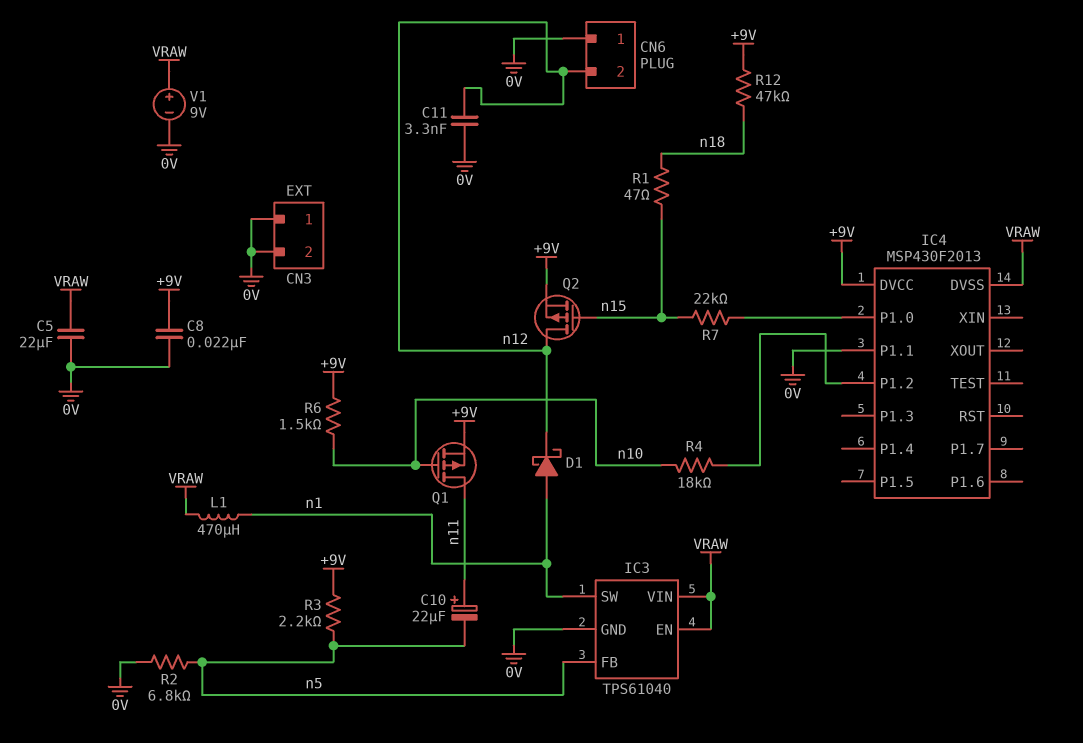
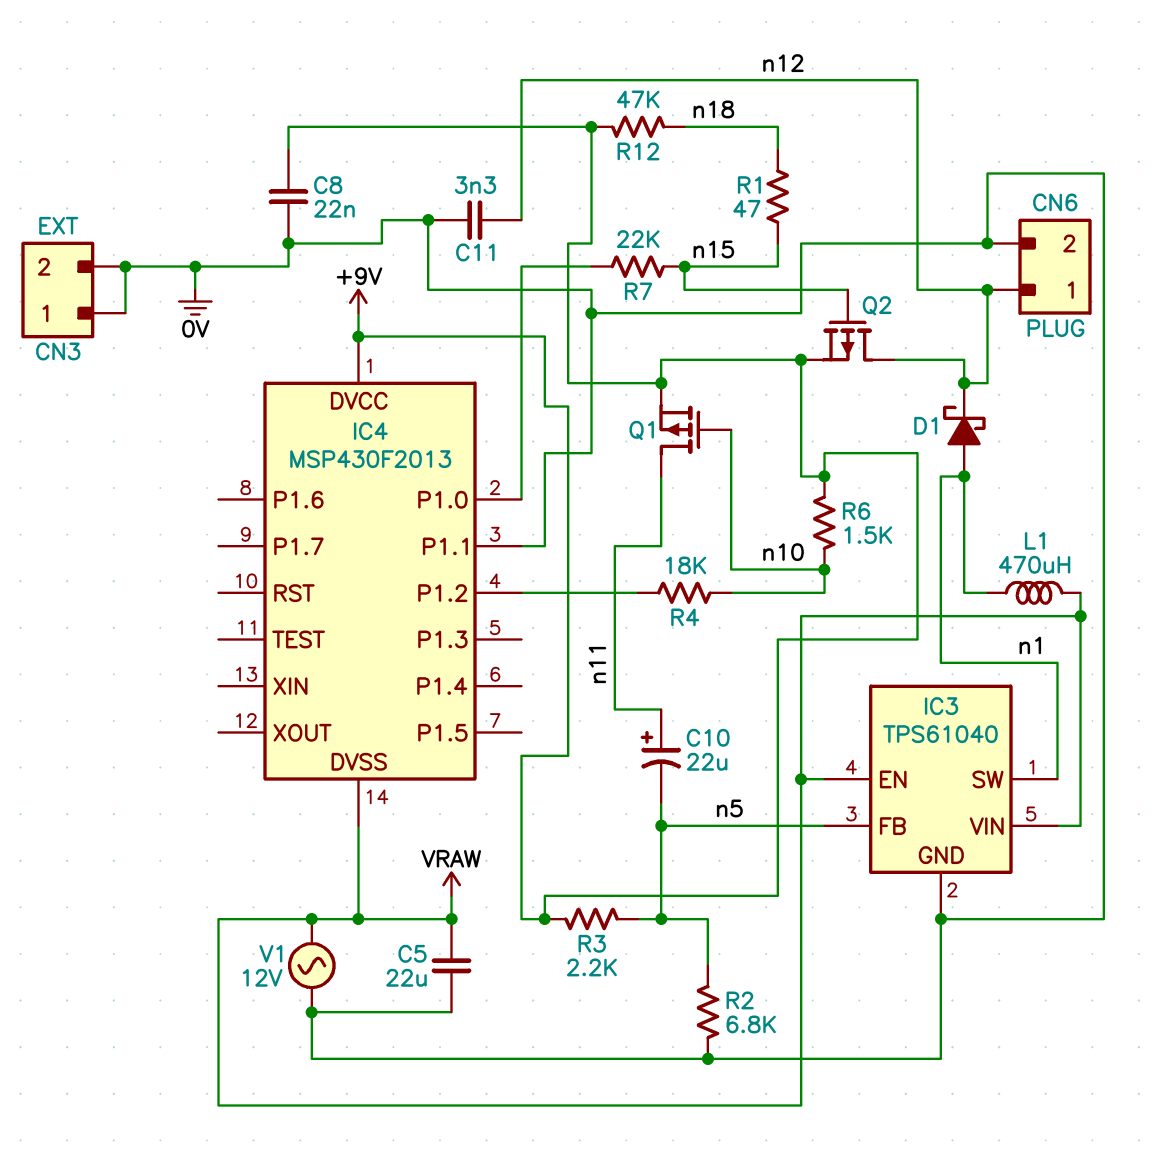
CN6 pin 1: 0V -> n12
CN6 pin 2: n12 -> 0V
V1: 9V (plus VRAW, minus 0V) -> AC 12V (0V, VRAW)

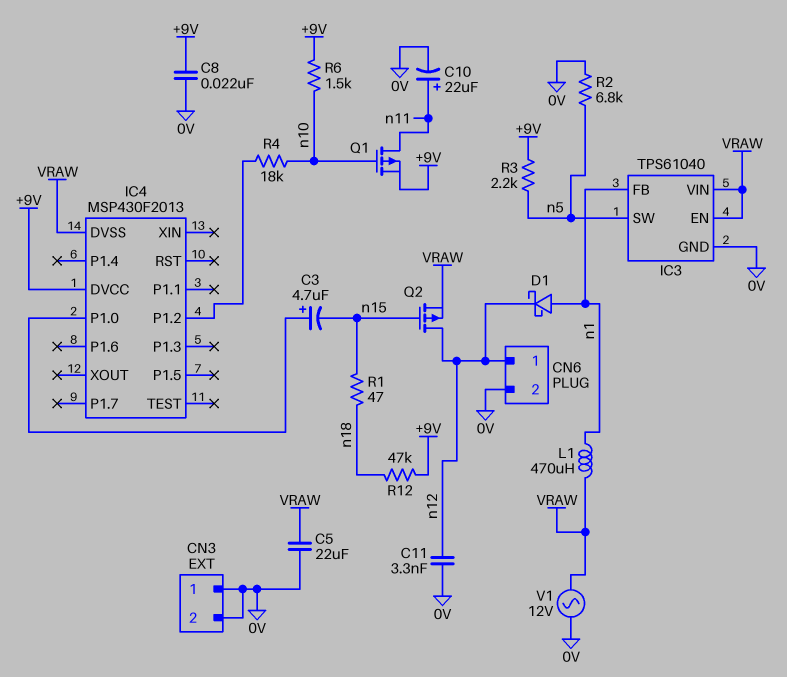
C3: none -> 4.7uF (plus IC4/P1.0, minus n15)
C10: 22uF (plus n11, minus n5) -> 22uF (plus n11, minus 0V)
IC3 pin FB: n5 -> n1
IC3 pin SW: n1 -> n5
IC4 pin P1.1: 0V -> none
Q2: PMOS (G n15, D n12, S +9V) -> PMOS (G n15, D n12, S VRAW)
R7: 22k (IC4/P1.0, n15) -> none

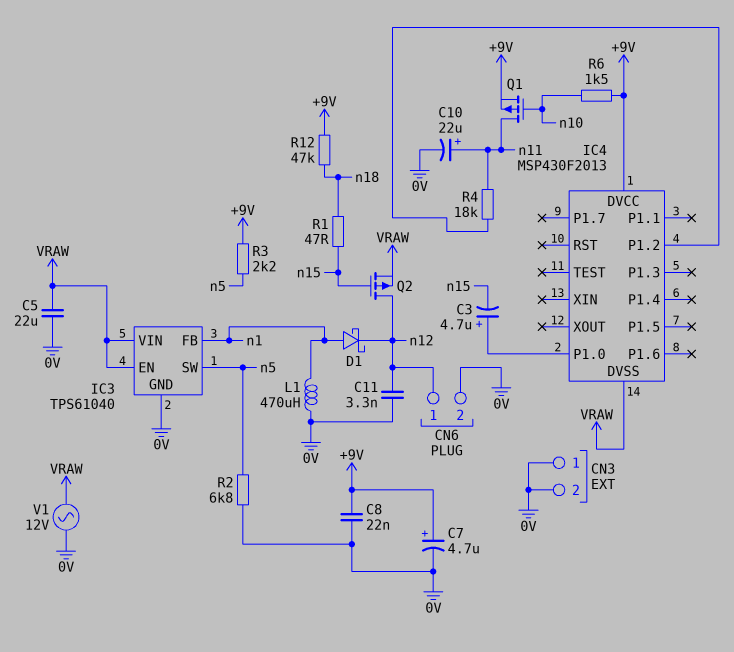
C7: none -> 4.7uF (plus +9V, minus 0V)
L1: 470uH (VRAW, n1) -> 470uH (0V, n1)
R4: 18k (IC4/P1.2, n10) -> 18k (IC4/P1.2, n11)

